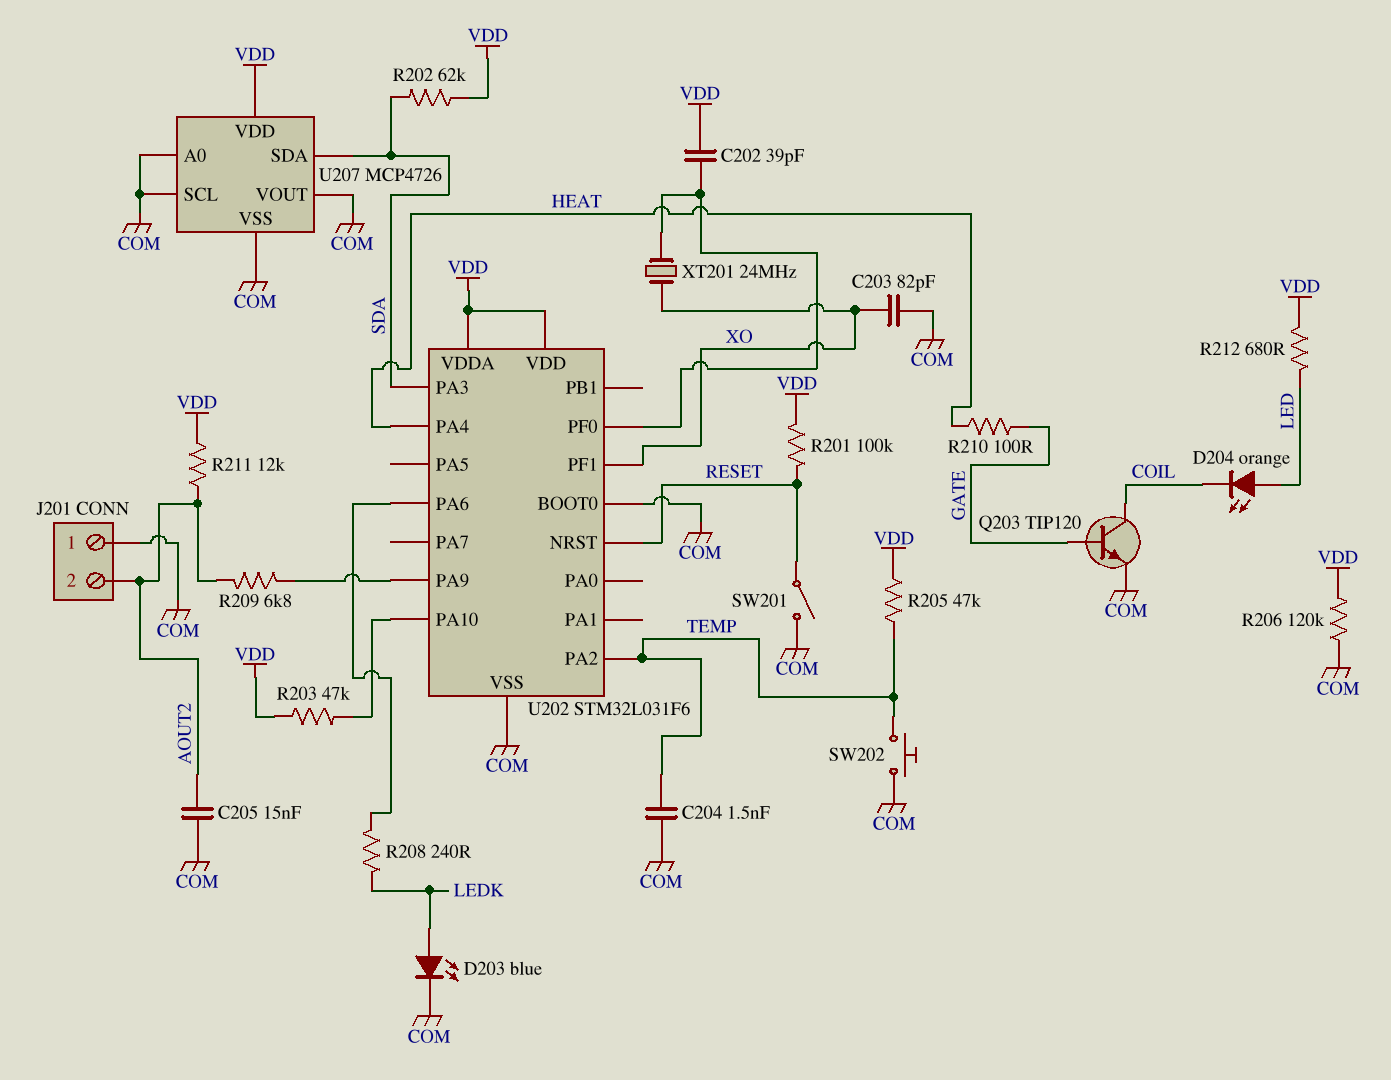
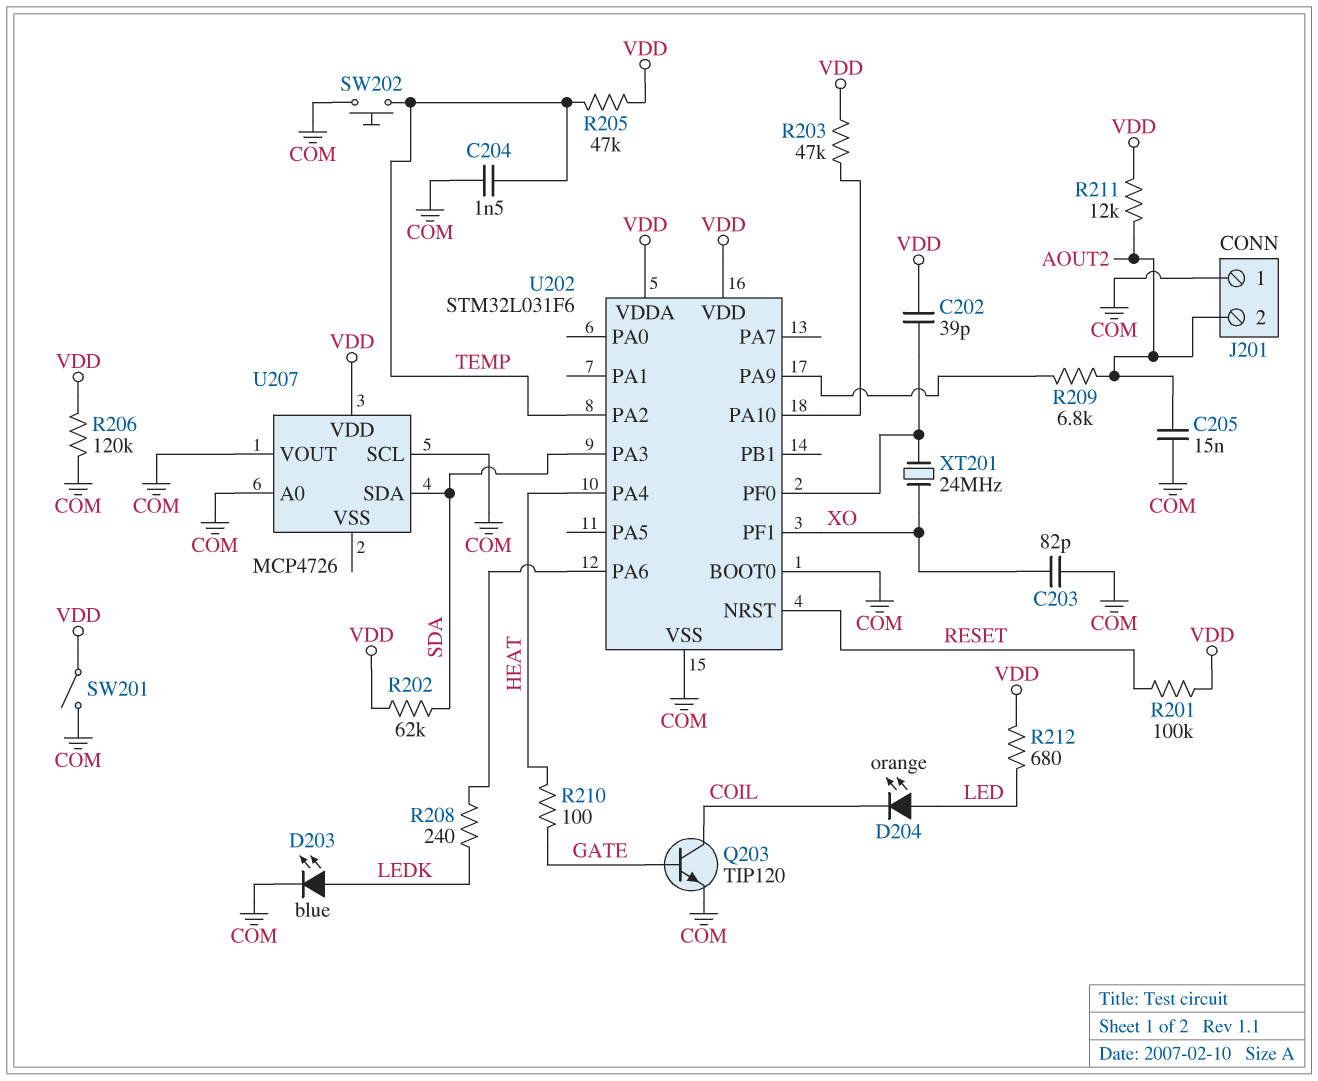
SW201: switch (COM, RESET) -> switch (COM, VDD)
U207 pin VSS: COM -> none

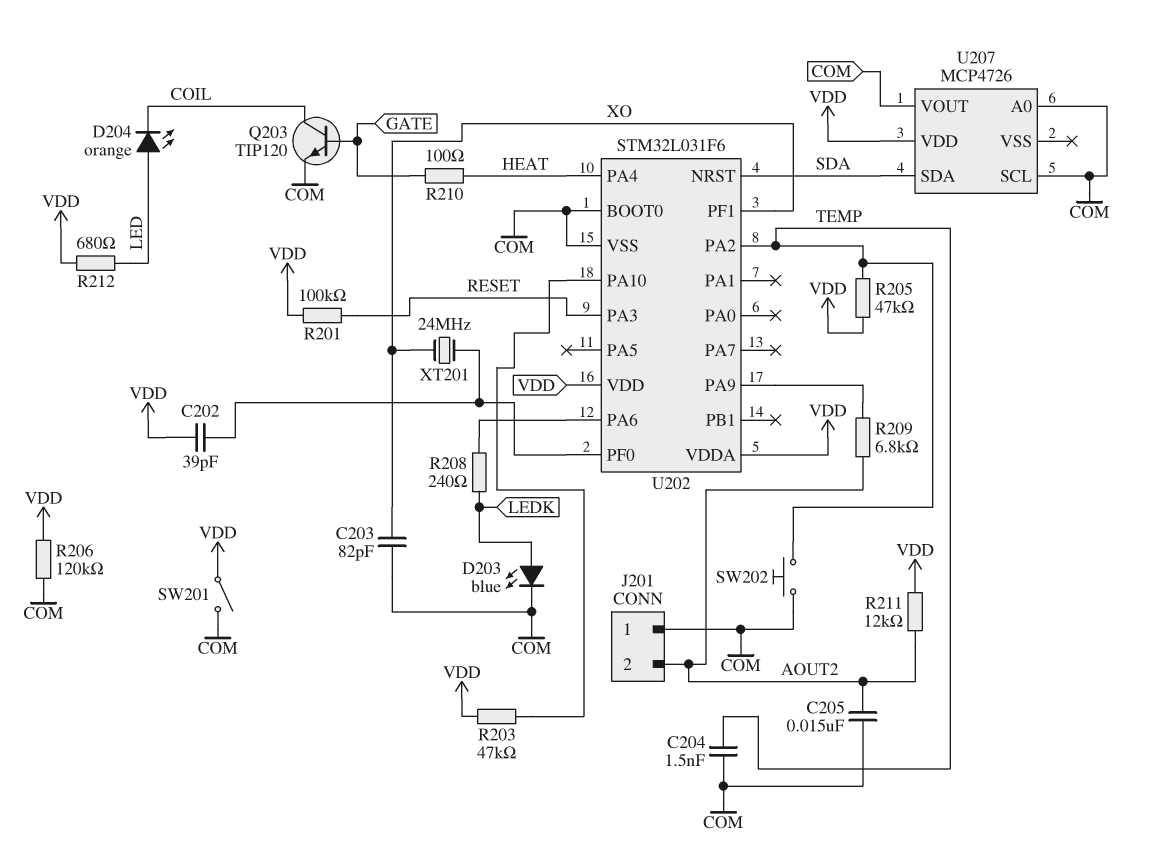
R202: 62k (SDA, VDD) -> none
U202 pin NRST: RESET -> SDA
U202 pin PA3: SDA -> RESET

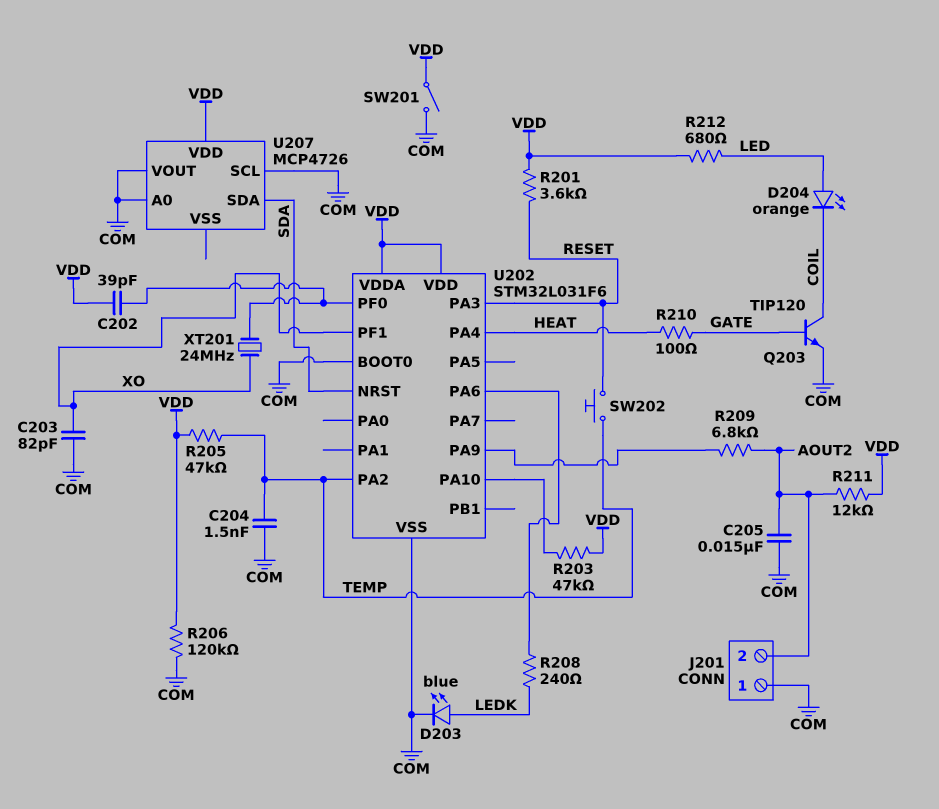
R201: 100k (RESET, VDD) -> 3.6k (RESET, VDD)
SW202: button (COM, TEMP) -> button (RESET, TEMP)

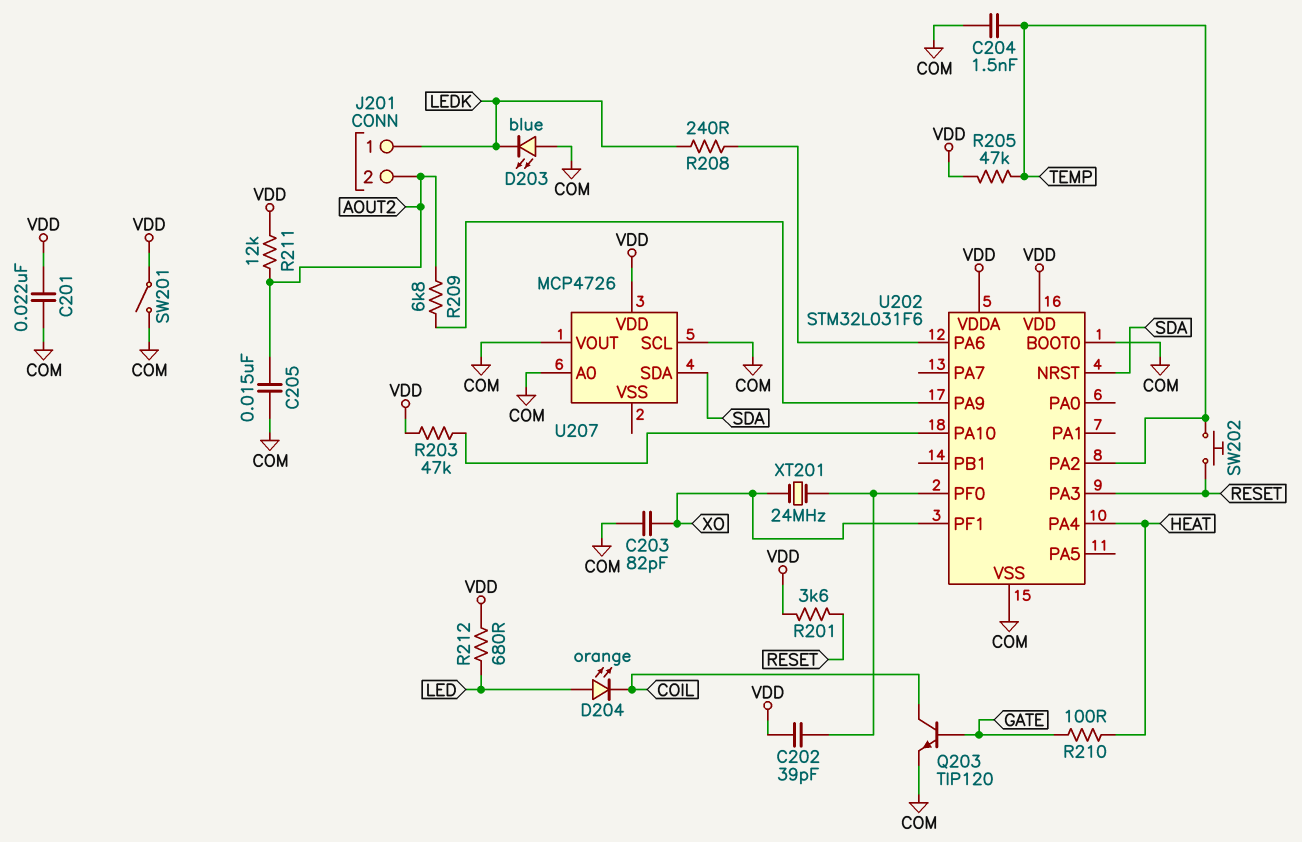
C201: none -> 22nF (COM, VDD)
D203: LED blue (A LEDK, K COM) -> LED blue (A COM, K LEDK)
J201 pin 1: COM -> LEDK
R206: 120k (COM, VDD) -> none

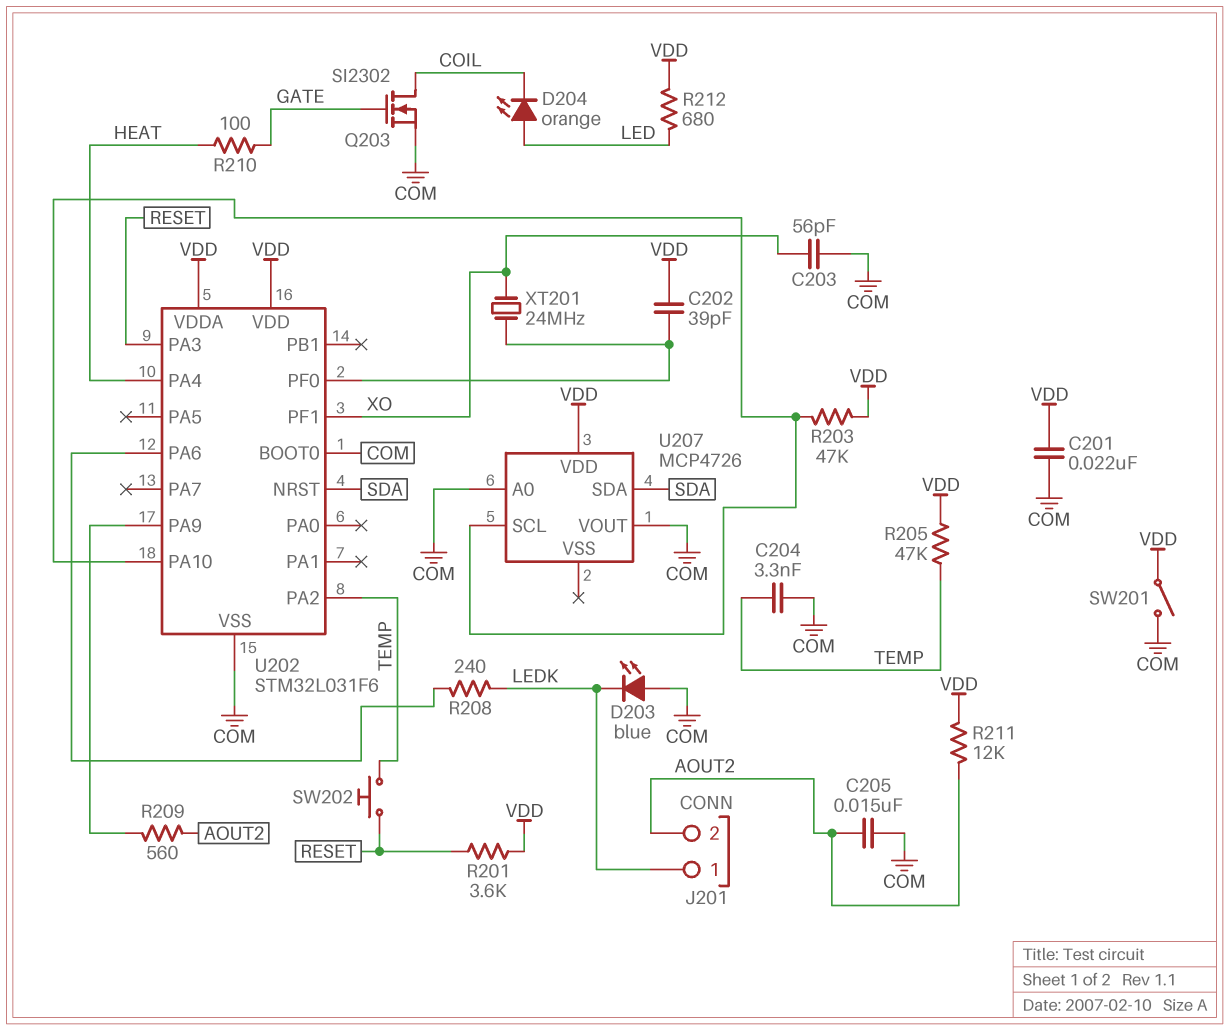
C203: 82pF (COM, XO) -> 56pF (COM, XO)
C204: 1.5nF (COM, TEMP) -> 3.3nF (COM, TEMP)
Q203: NPN TIP120 (B GATE, C COIL, E COM) -> NMOS SI2302 (G GATE, D COIL, S COM)
R209: 6.8k (AOUT2, U202/PA9) -> 560 (AOUT2, U202/PA9)
U207 pin SCL: COM -> U202/PA10

